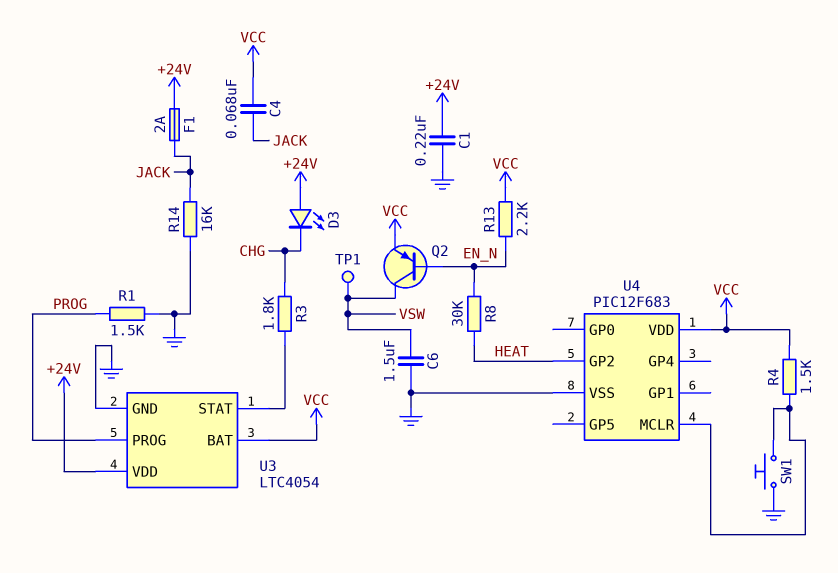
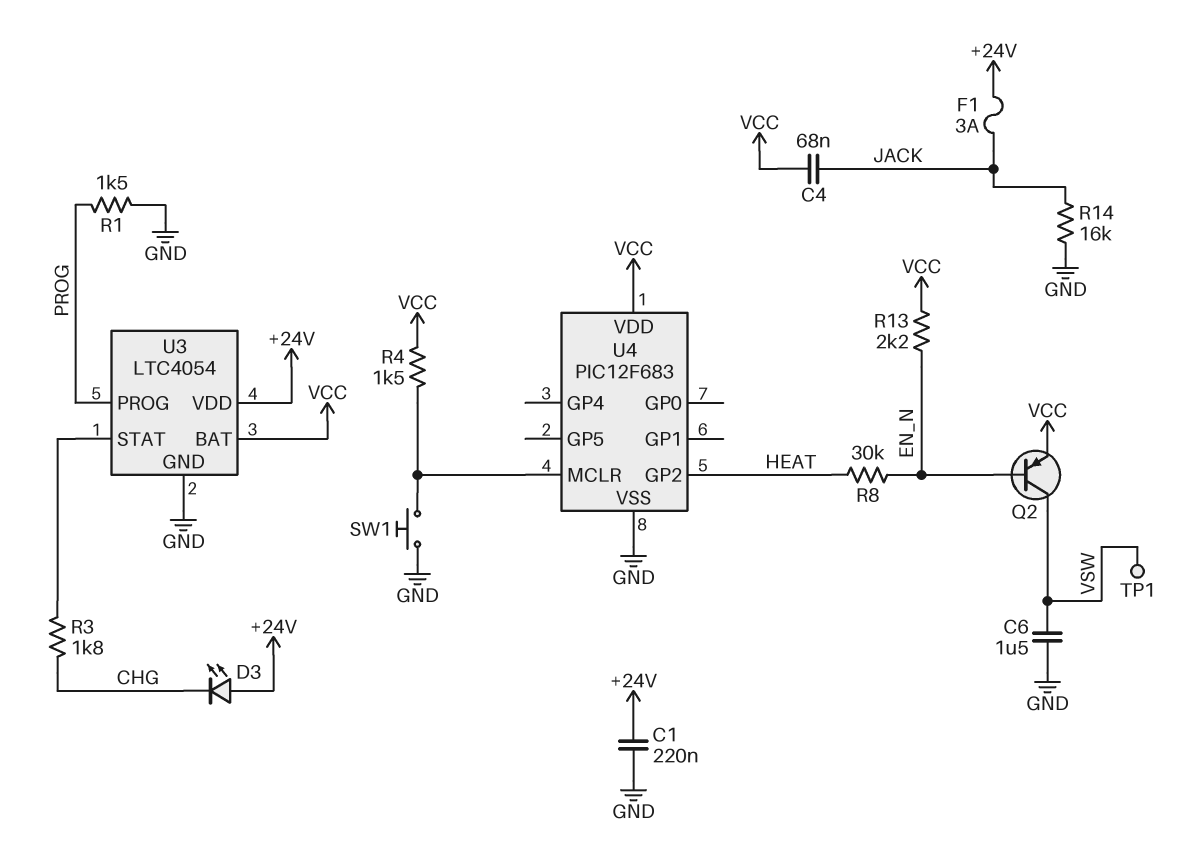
F1: 2A (+24V, JACK) -> 3A (+24V, JACK)

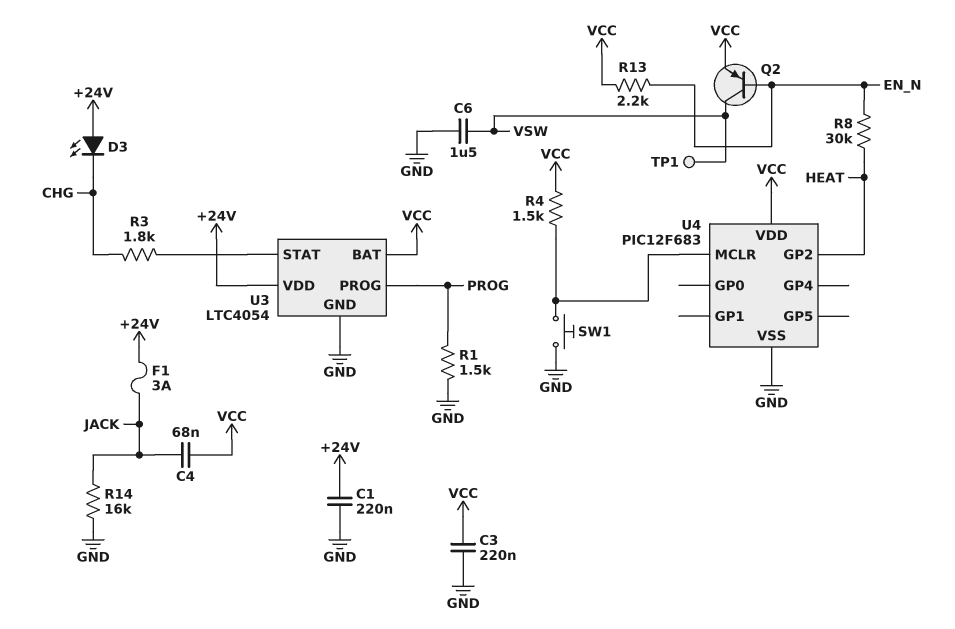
C3: none -> 220nF (GND, VCC)

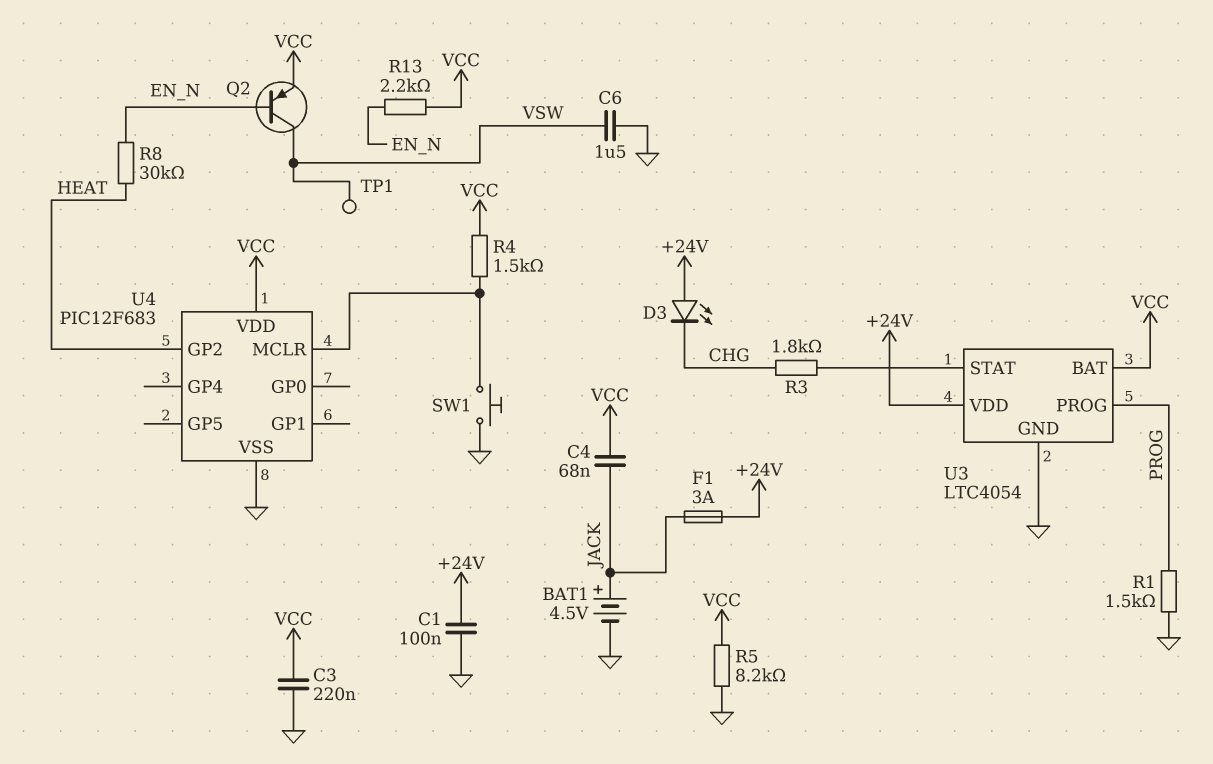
BAT1: none -> 4.5V (plus JACK, minus GND)
C1: 220nF (+24V, GND) -> 100nF (+24V, GND)
R5: none -> 8.2k (GND, VCC)
R14: 16k (GND, JACK) -> none

